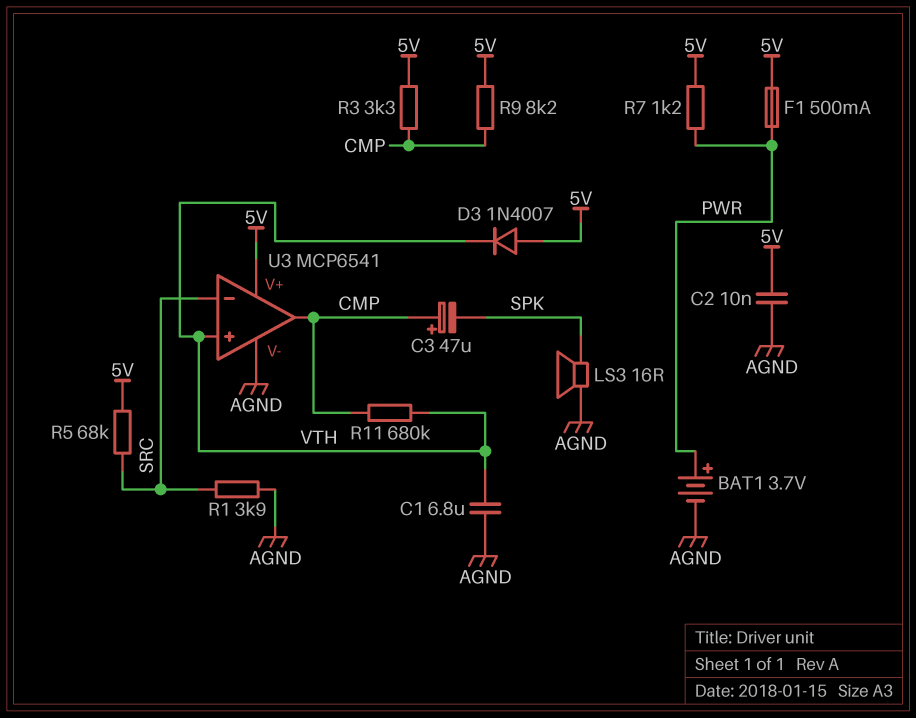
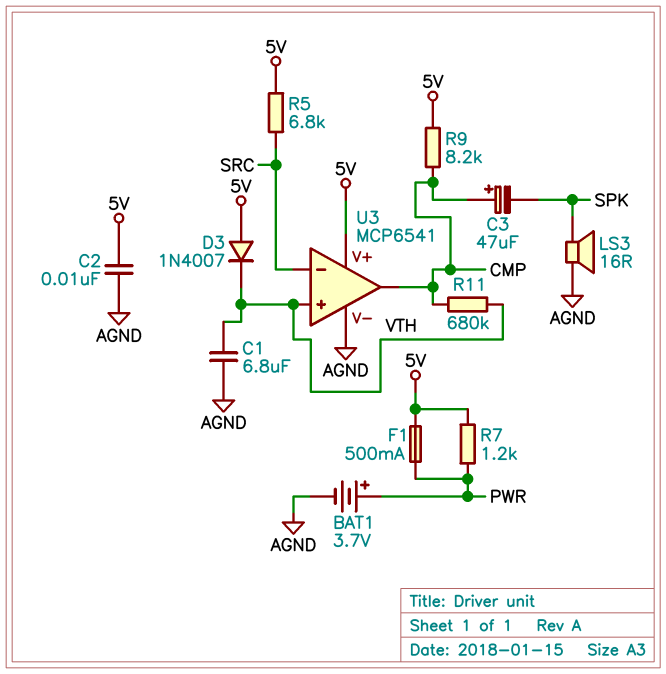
R1: 3.9k (AGND, SRC) -> none
R3: 3.3k (5V, CMP) -> none
R5: 68k (5V, SRC) -> 6.8k (5V, SRC)

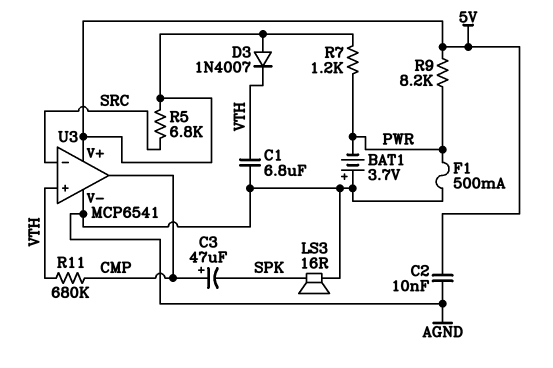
BAT1: 3.7V (plus PWR, minus AGND) -> 3.7V (plus AGND, minus PWR)
F1: 500mA (5V, PWR) -> 500mA (AGND, PWR)
R9: 8.2k (5V, CMP) -> 8.2k (5V, PWR)

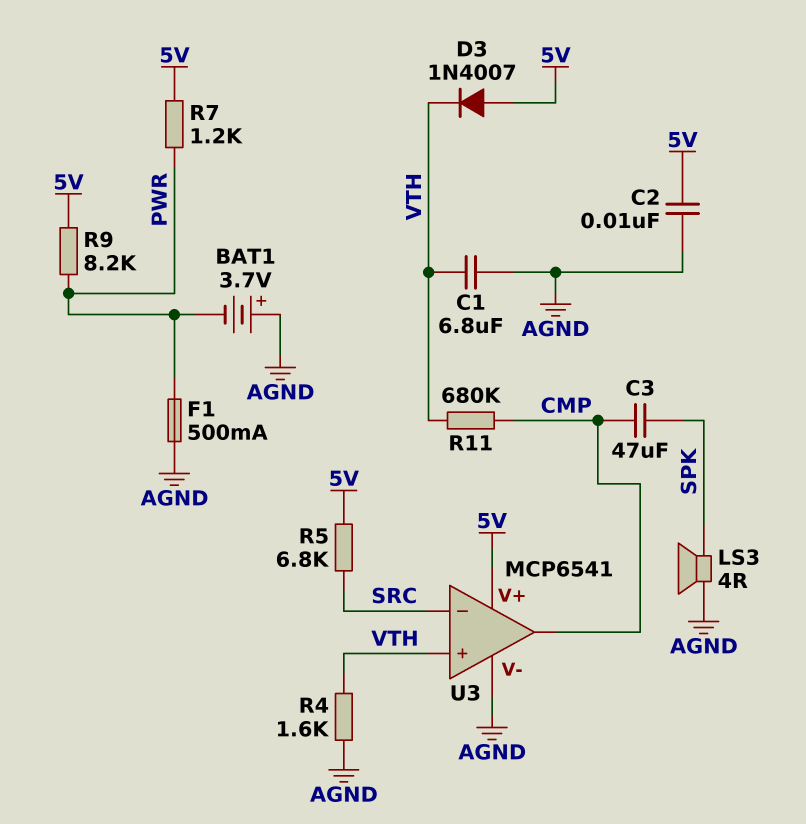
C3: 47uF (plus CMP, minus SPK) -> 47uF (CMP, SPK)
LS3: speaker 16R (AGND, SPK) -> speaker 4R (AGND, SPK)
R4: none -> 1.6k (AGND, VTH)

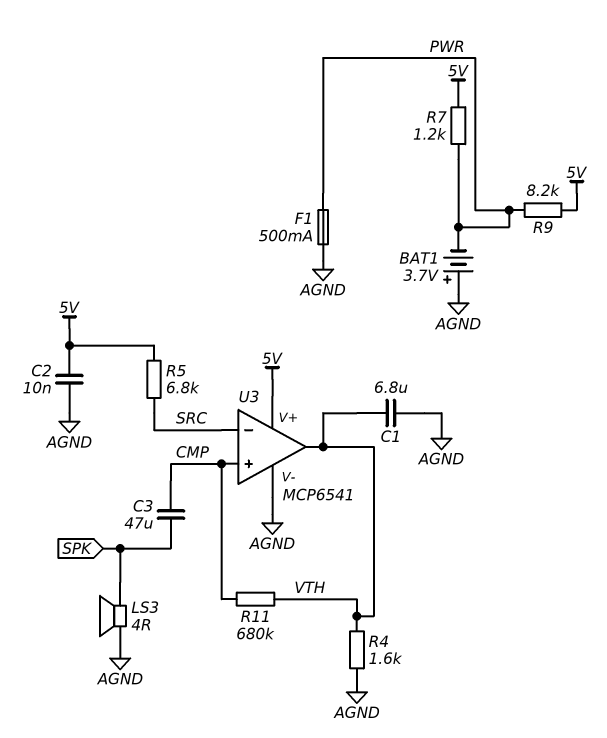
D3: diode 1N4007 (A 5V, K VTH) -> none
U3 pin in+: VTH -> CMP
U3 pin out: CMP -> VTH

